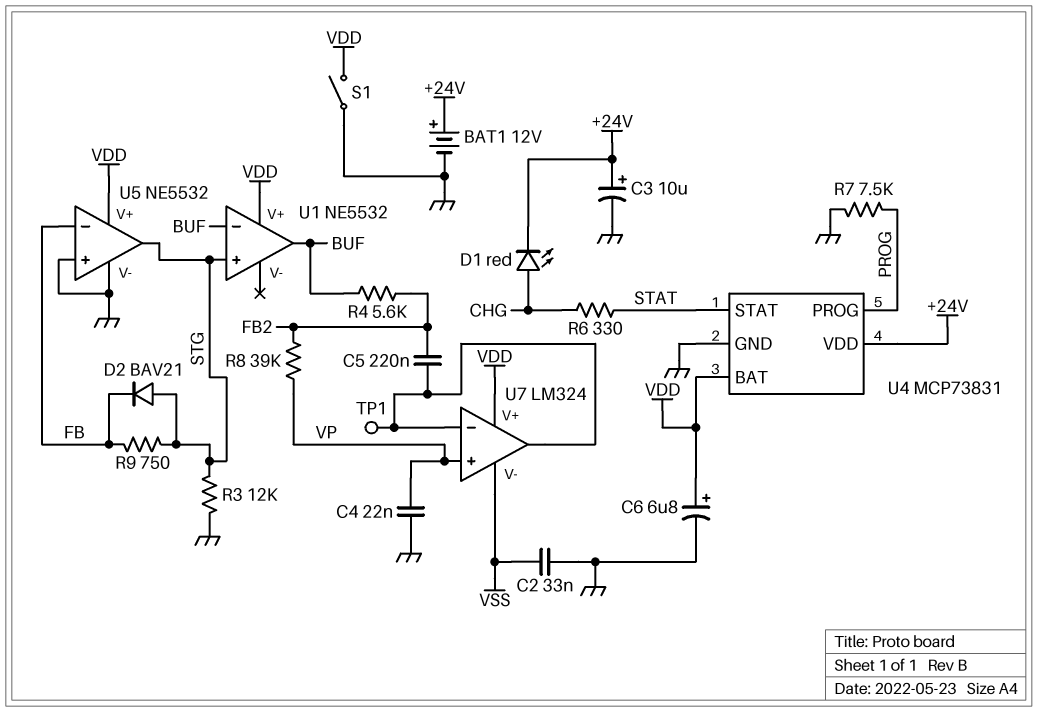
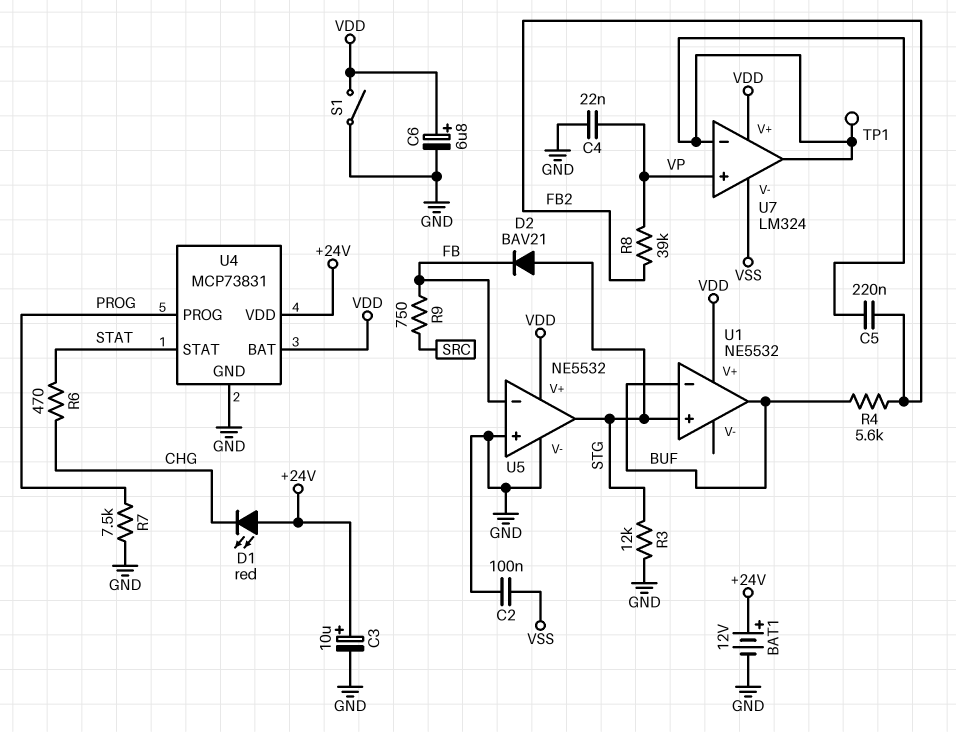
C2: 33nF (GND, VSS) -> 100nF (GND, VSS)
D1: LED red (A CHG, K +24V) -> LED red (A +24V, K CHG)
R6: 330 (CHG, STAT) -> 470 (CHG, STAT)
R9: 750 (FB, STG) -> 750 (FB, SRC)

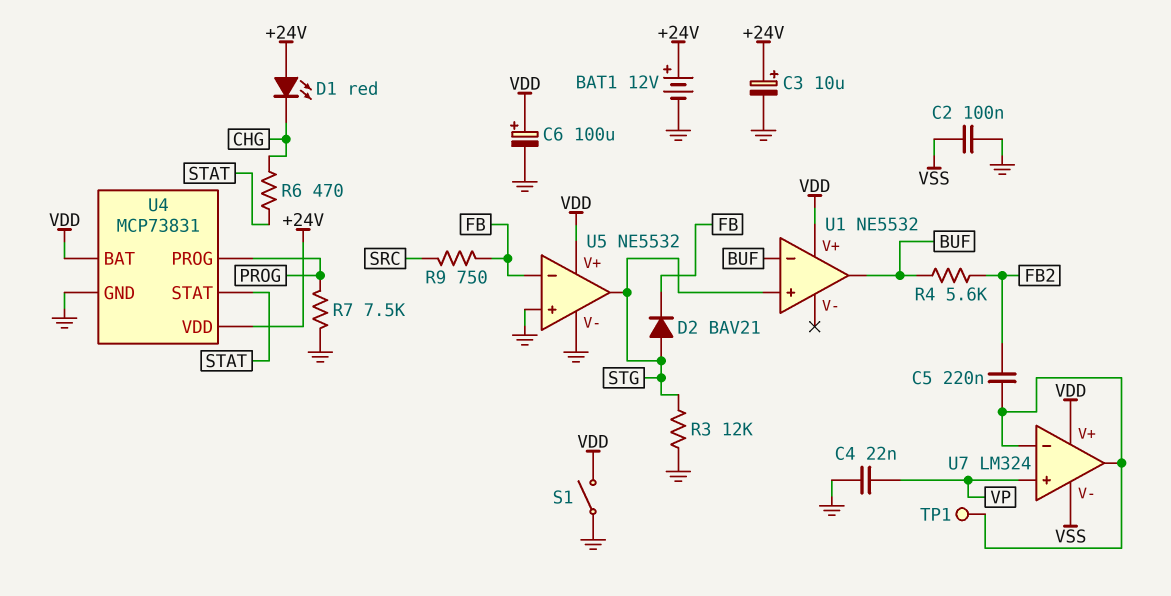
C6: 6.8uF (plus VDD, minus GND) -> 100uF (plus VDD, minus GND)
R8: 39k (FB2, VP) -> none

